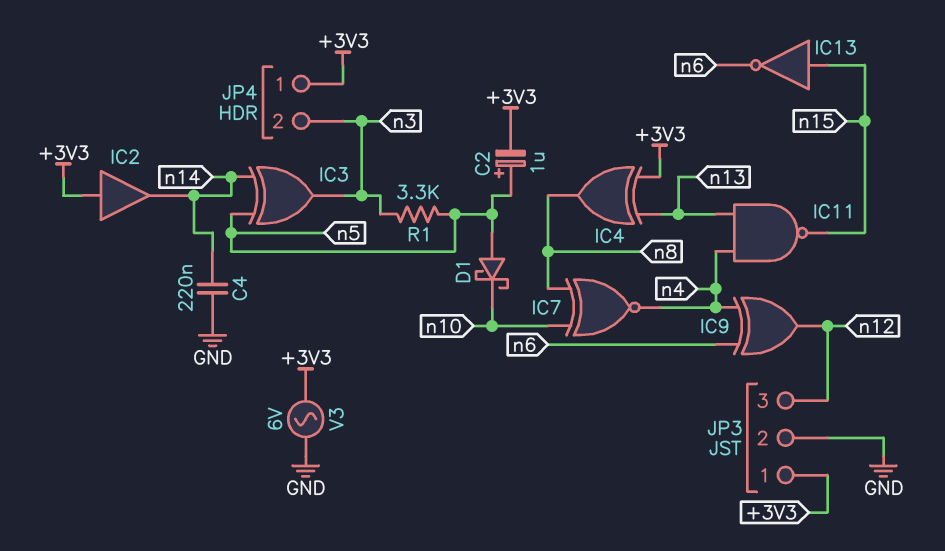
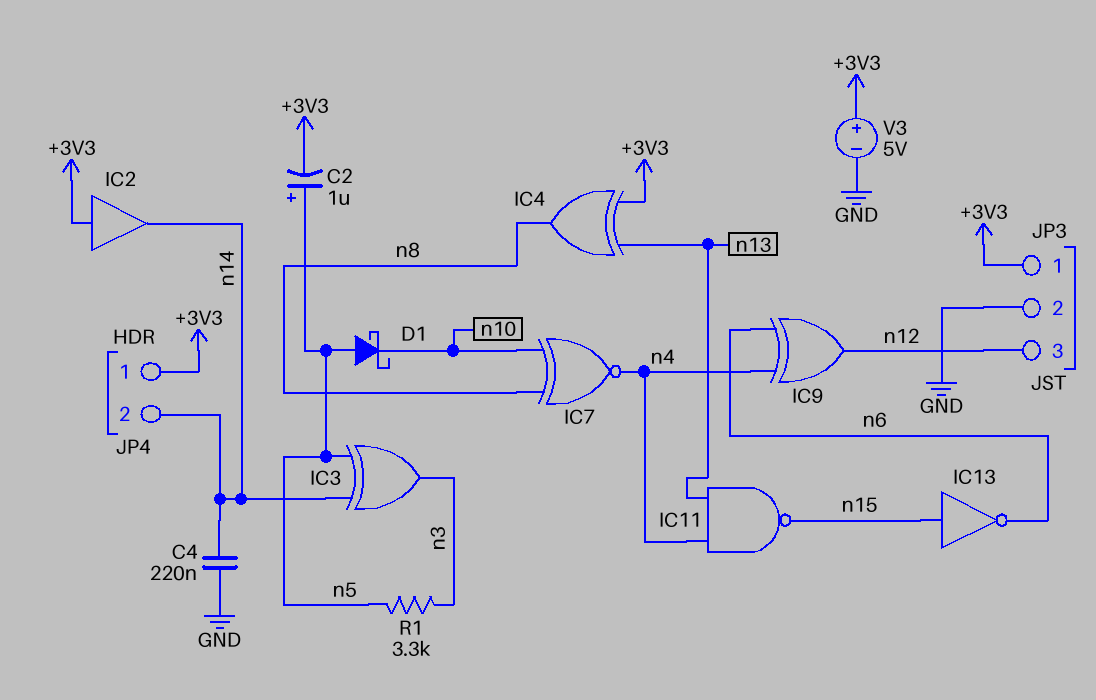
JP4 pin 2: n3 -> n14
V3: AC 6V (+3V3, GND) -> 5V (plus +3V3, minus GND)

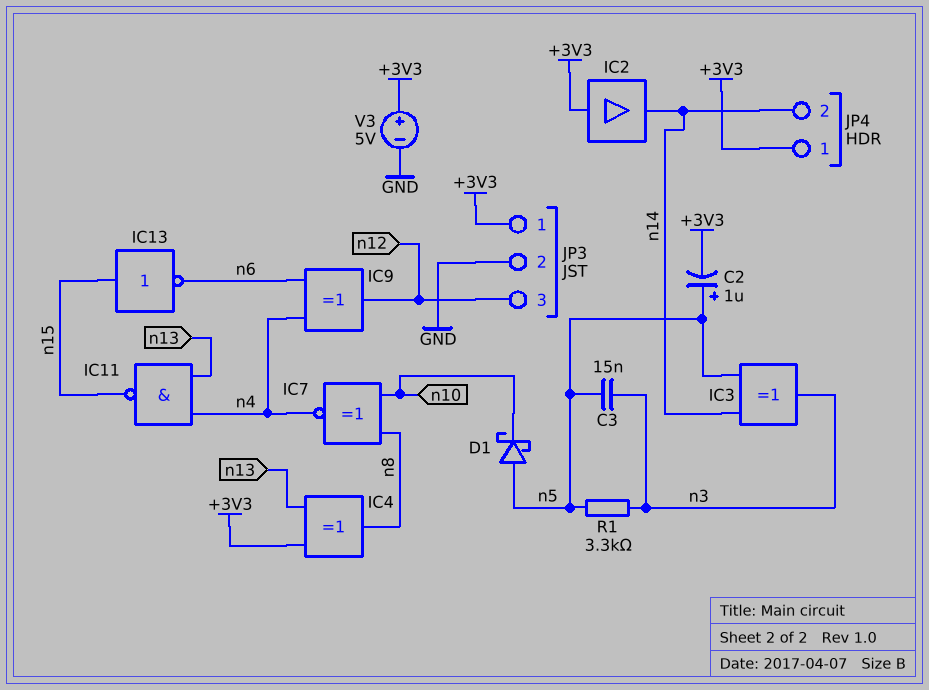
C3: none -> 15nF (n3, n5)
C4: 220nF (GND, n14) -> none

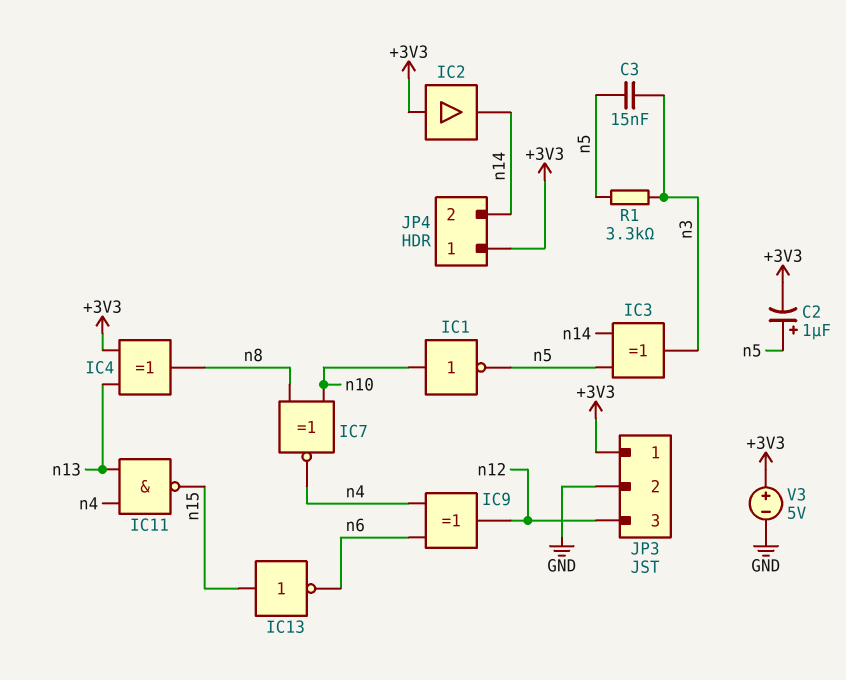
D1: schottky (A n5, K n10) -> none
IC1: none -> NOT (in n10, out n5)

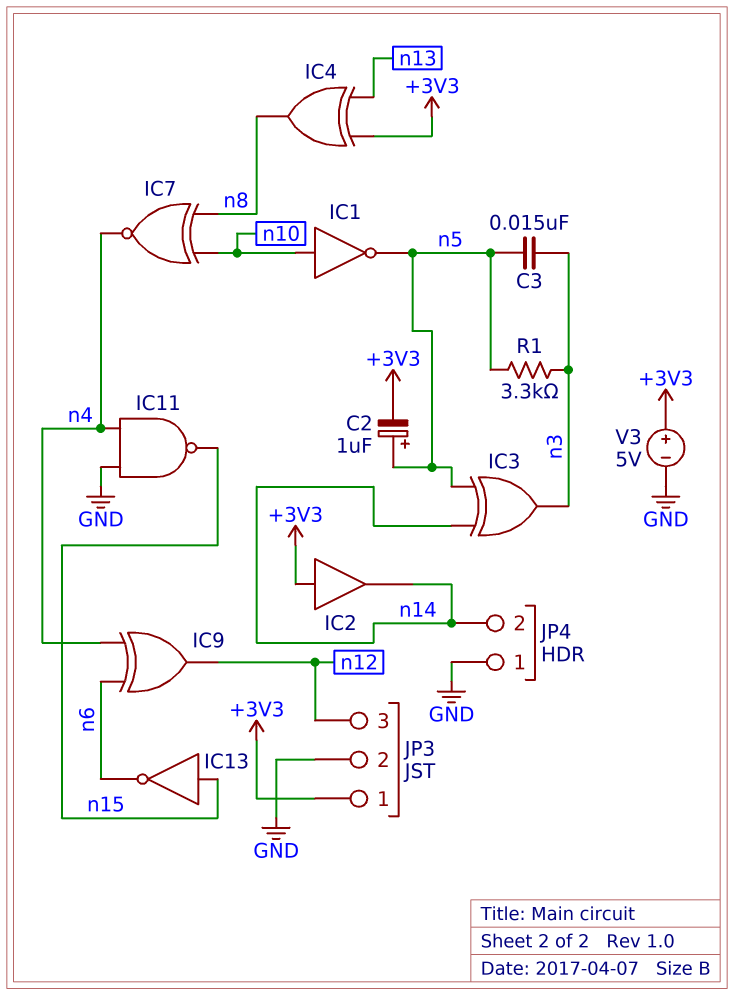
IC11: NAND (in n4, in n13, out n15) -> NAND (in GND, in n4, out n15)
JP4 pin 1: +3V3 -> GND

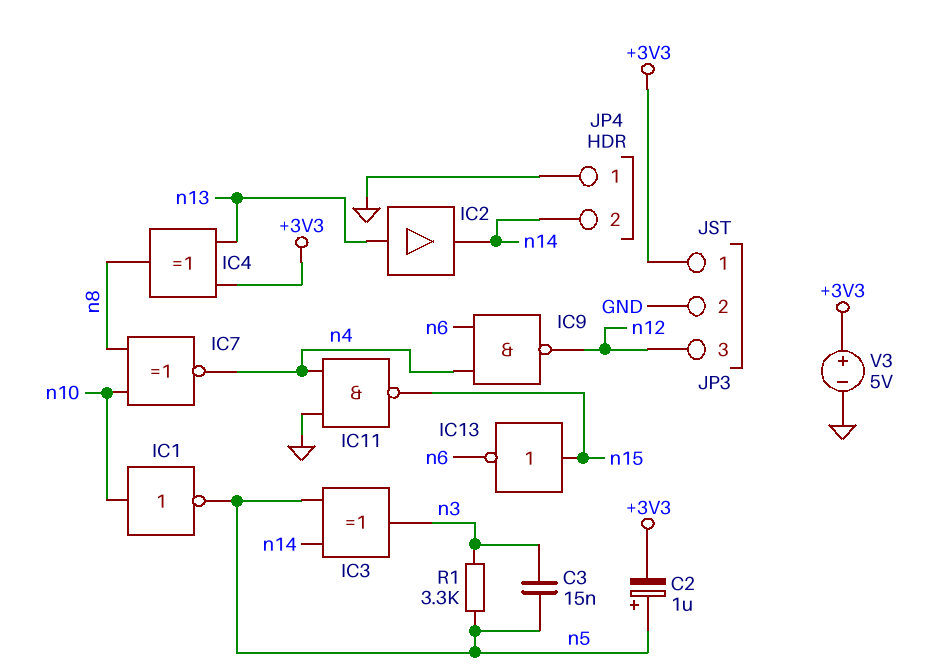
IC2: buffer (in +3V3, out n14) -> buffer (in n13, out n14)
IC9: XOR (in n4, in n6, out n12) -> NAND (in n4, in n6, out n12)

